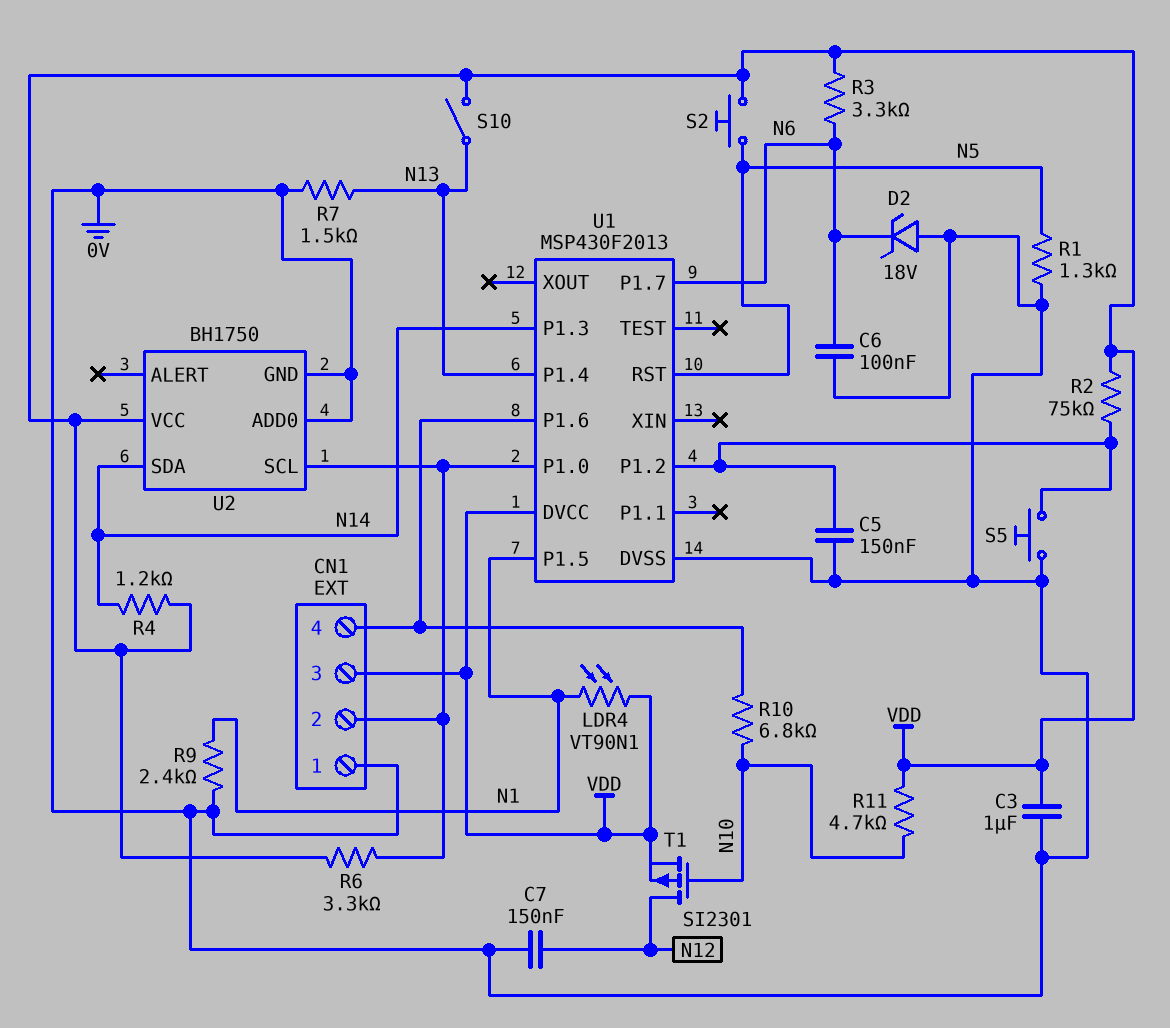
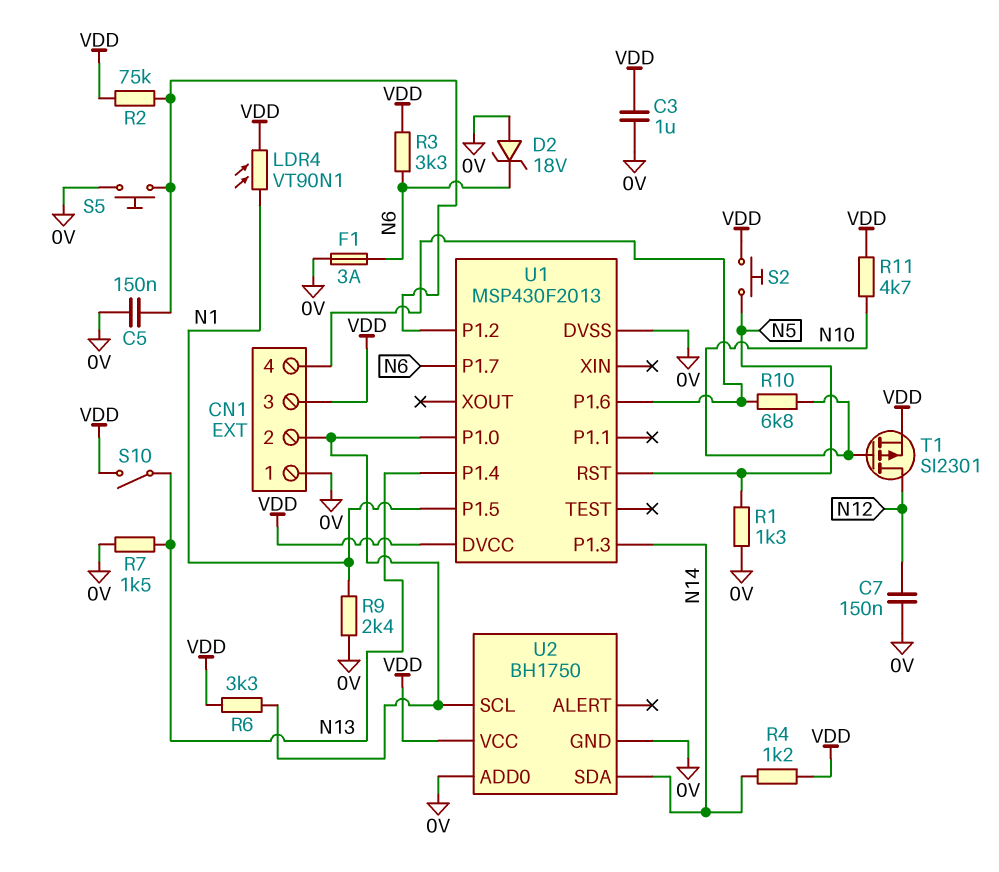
C6: 100nF (0V, N6) -> none
F1: none -> 3A (0V, N6)

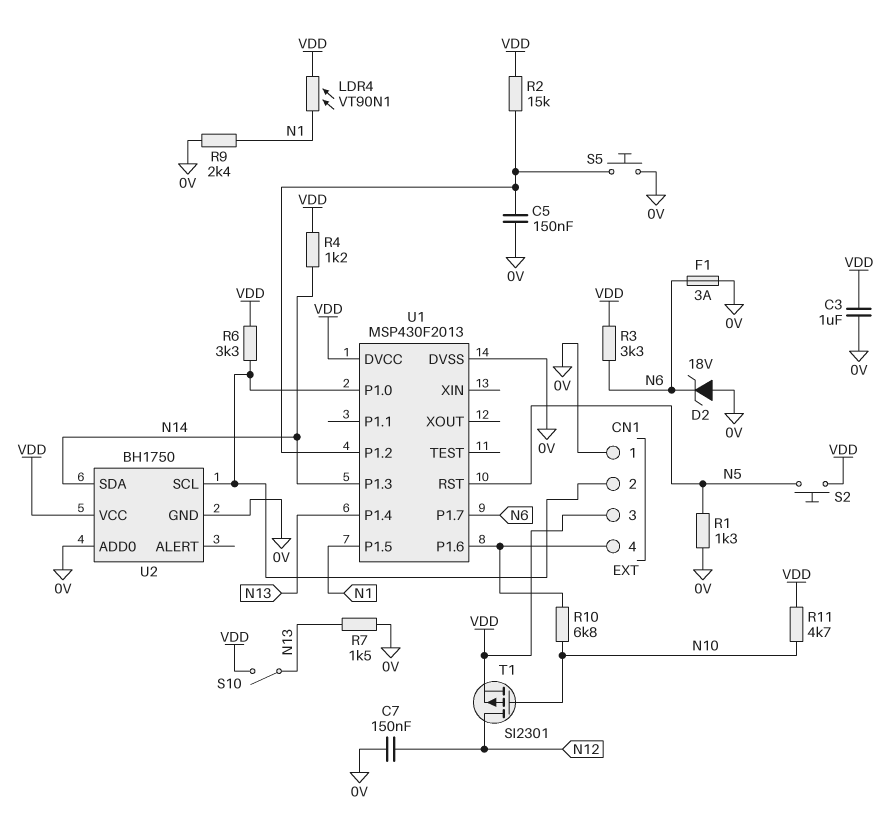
R2: 75k (U1/P1.2, VDD) -> 15k (U1/P1.2, VDD)

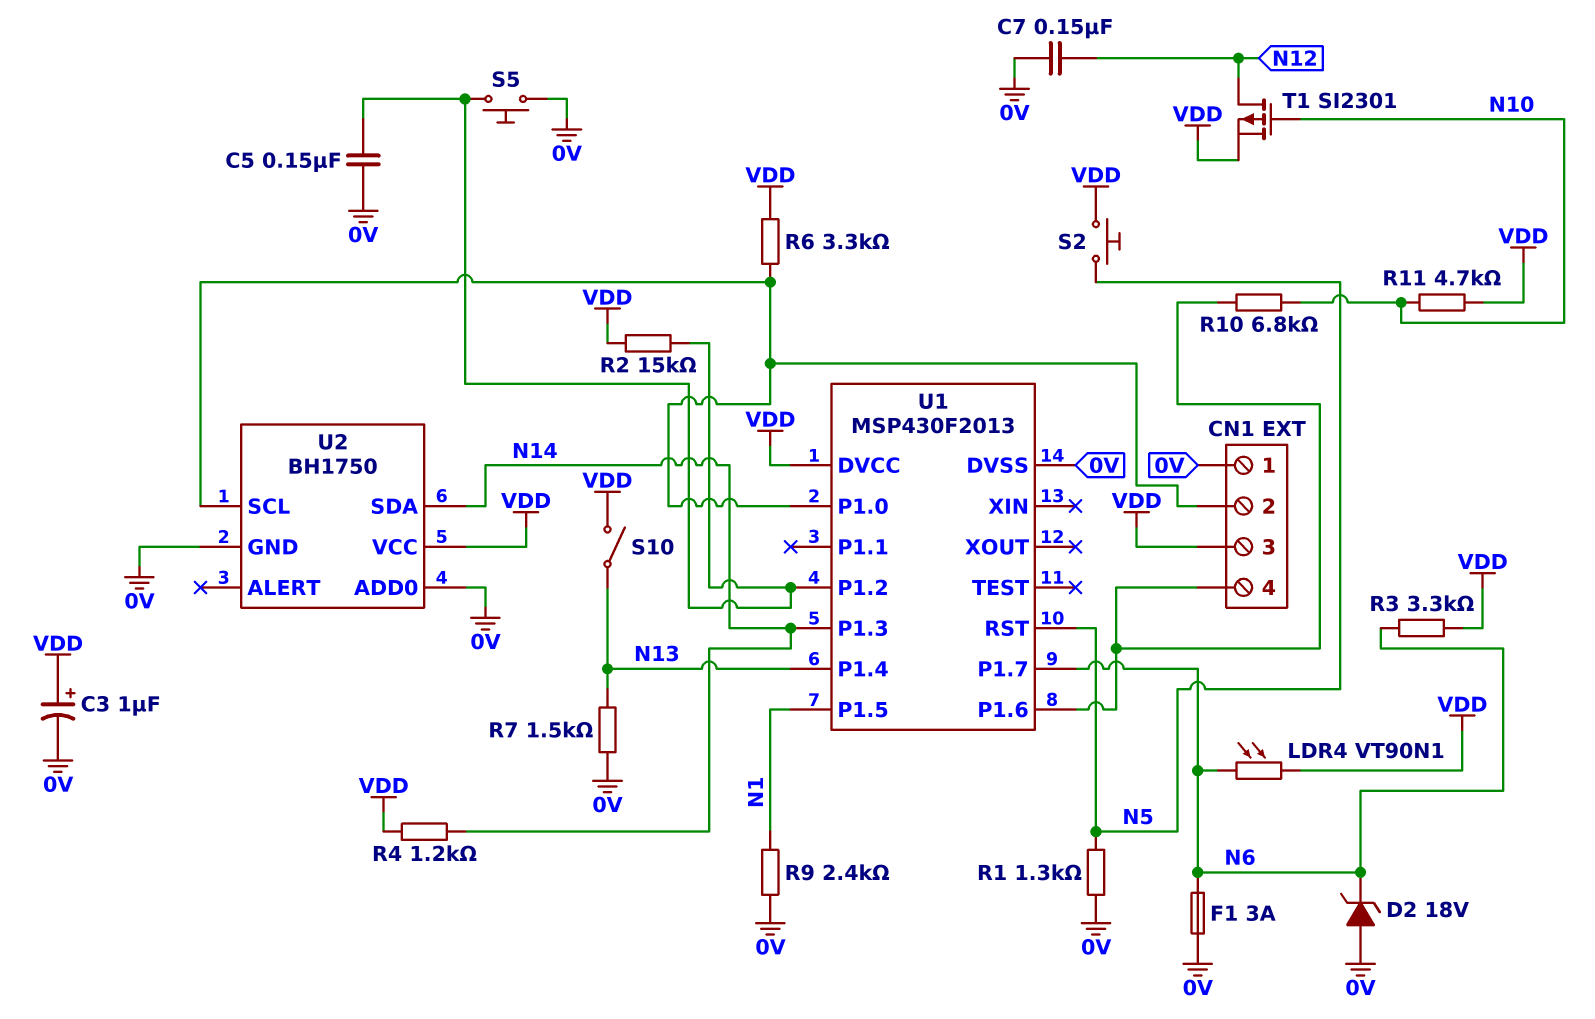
C3: 1uF (0V, VDD) -> 1uF (plus VDD, minus 0V)
LDR4: VT90N1 (N1, VDD) -> VT90N1 (N6, VDD)

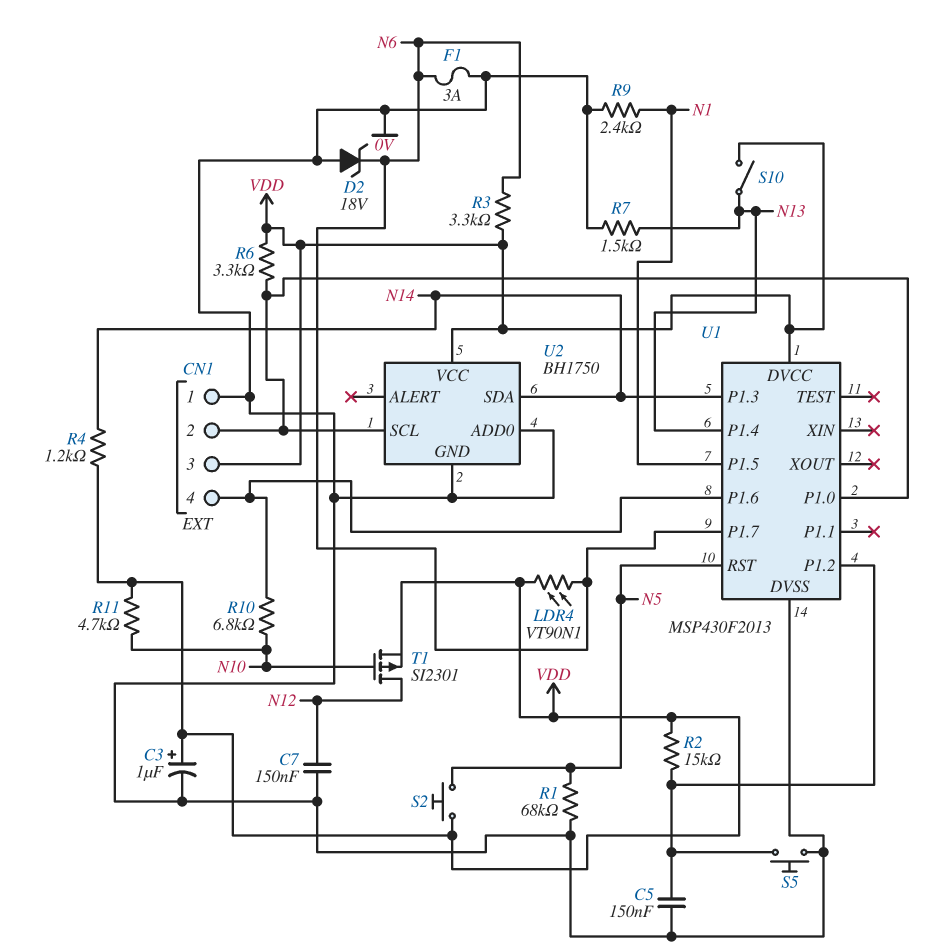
R1: 1.3k (0V, N5) -> 68k (0V, N5)

